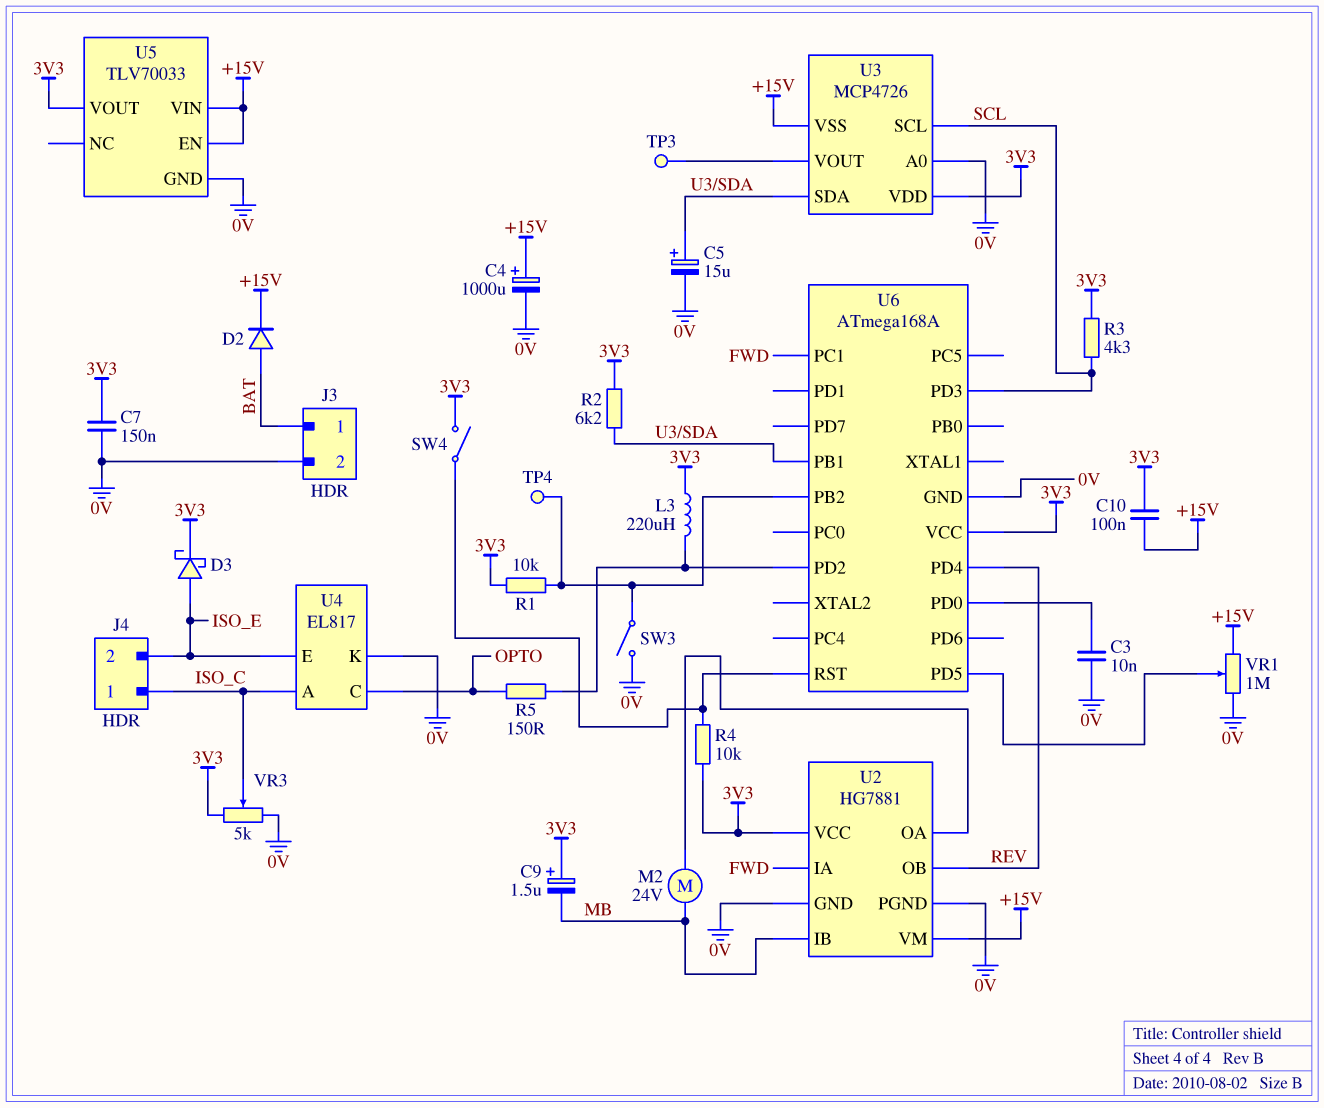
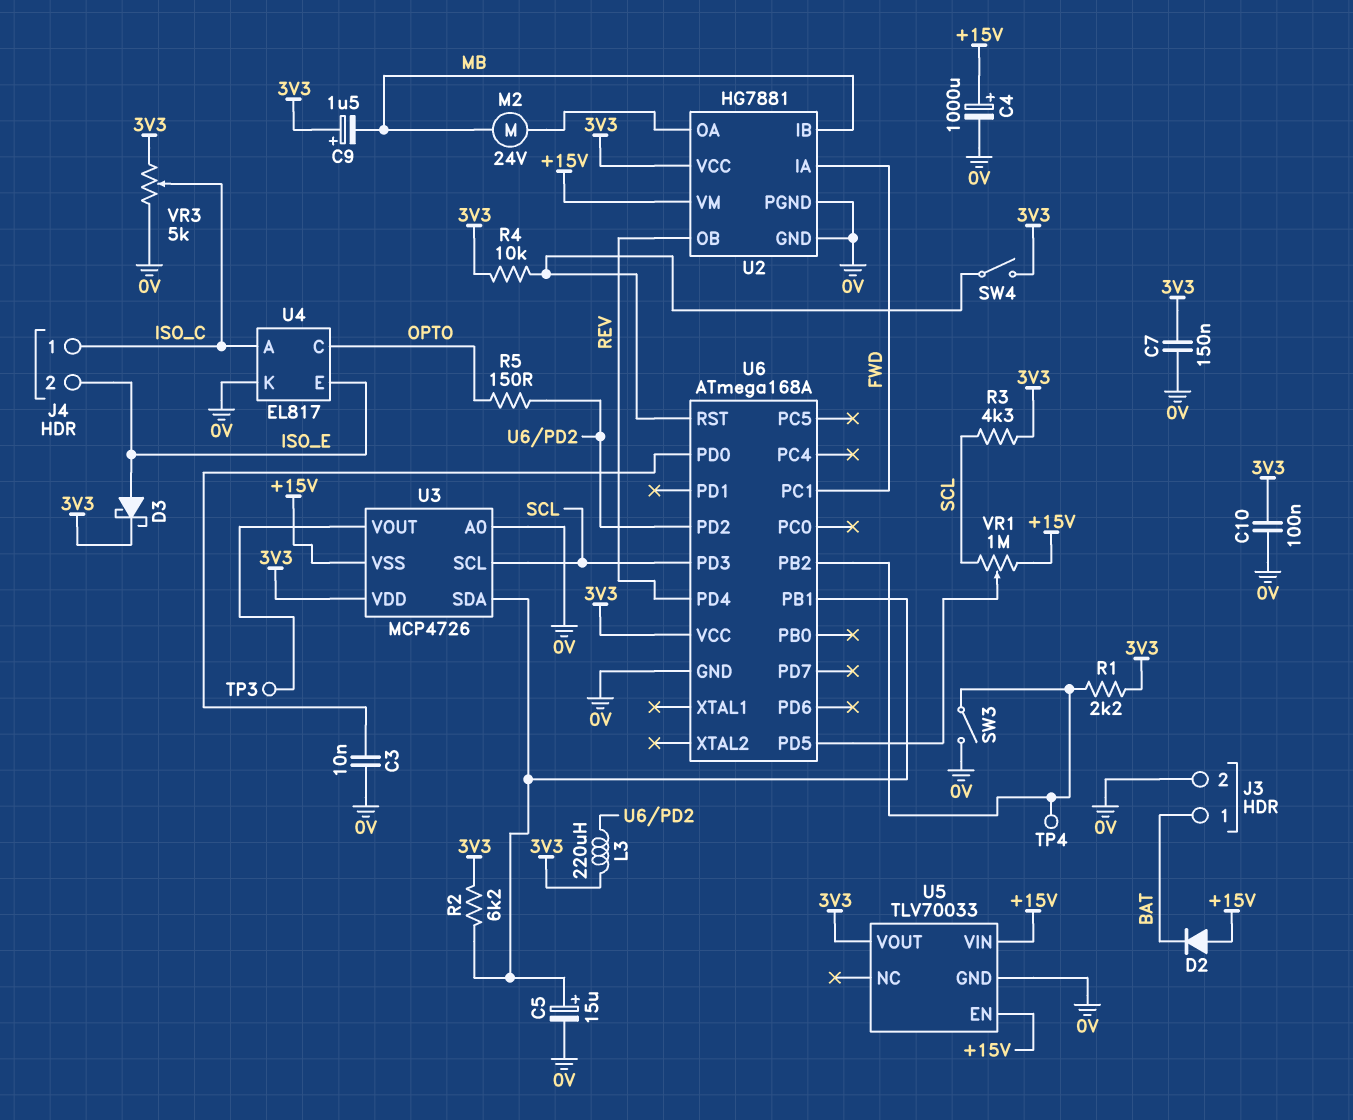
C10: 100nF (+15V, 3V3) -> 100nF (0V, 3V3)
D2: diode (A BAT, K +15V) -> diode (A +15V, K BAT)
R1: 10k (3V3, U6/PB2) -> 2.2k (3V3, U6/PB2)
VR1: 1M (+15V, 0V, wiper U6/PD5) -> 1M (+15V, SCL, wiper U6/PD5)

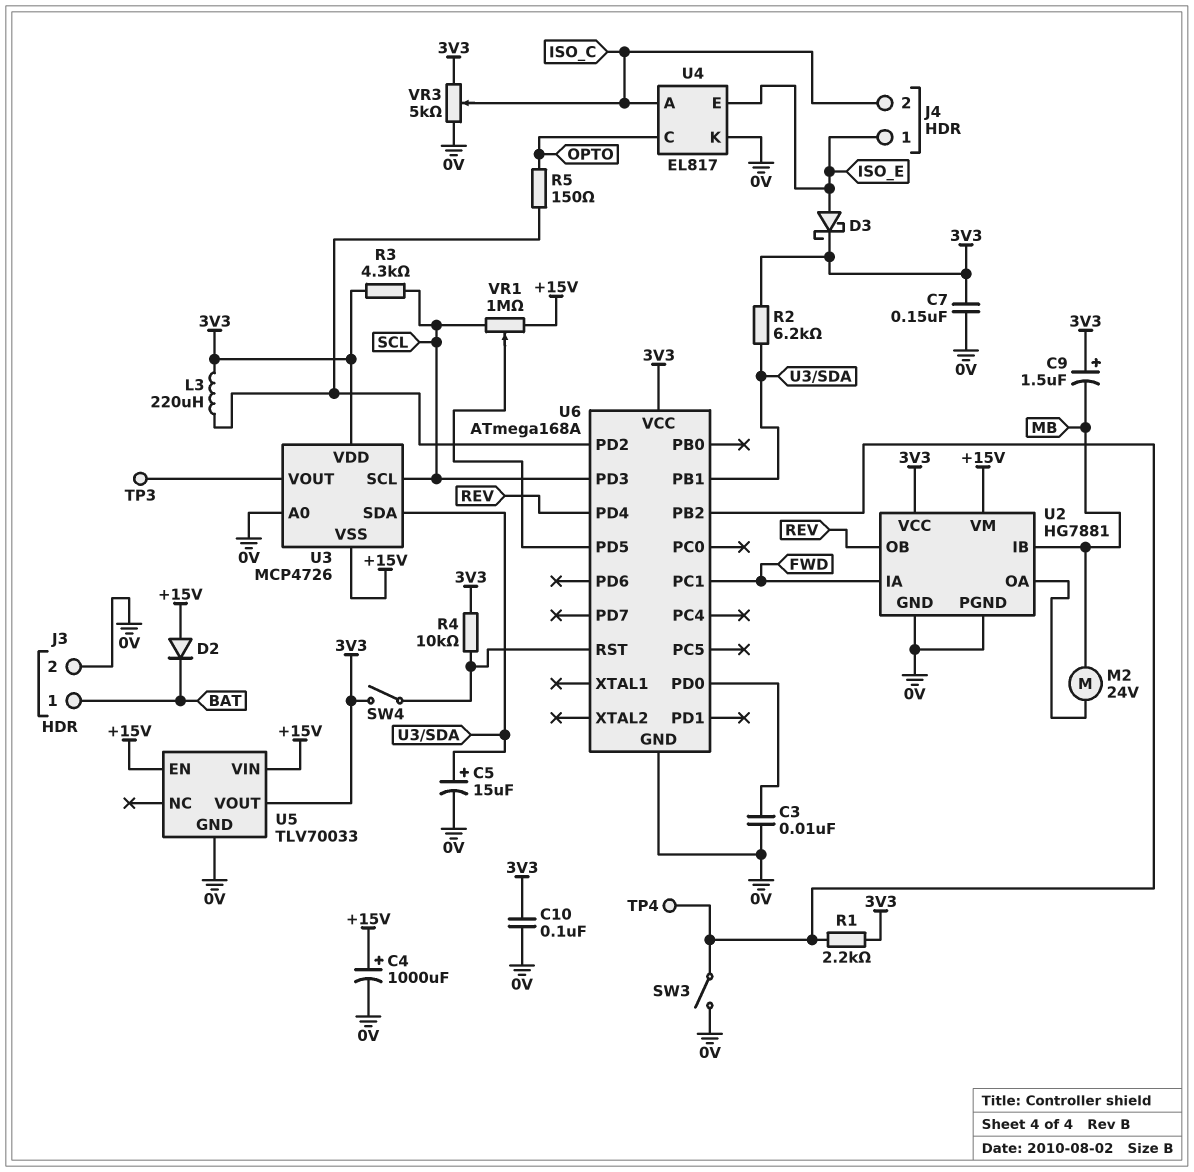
J4 pin 1: ISO_C -> ISO_E
J4 pin 2: ISO_E -> ISO_C

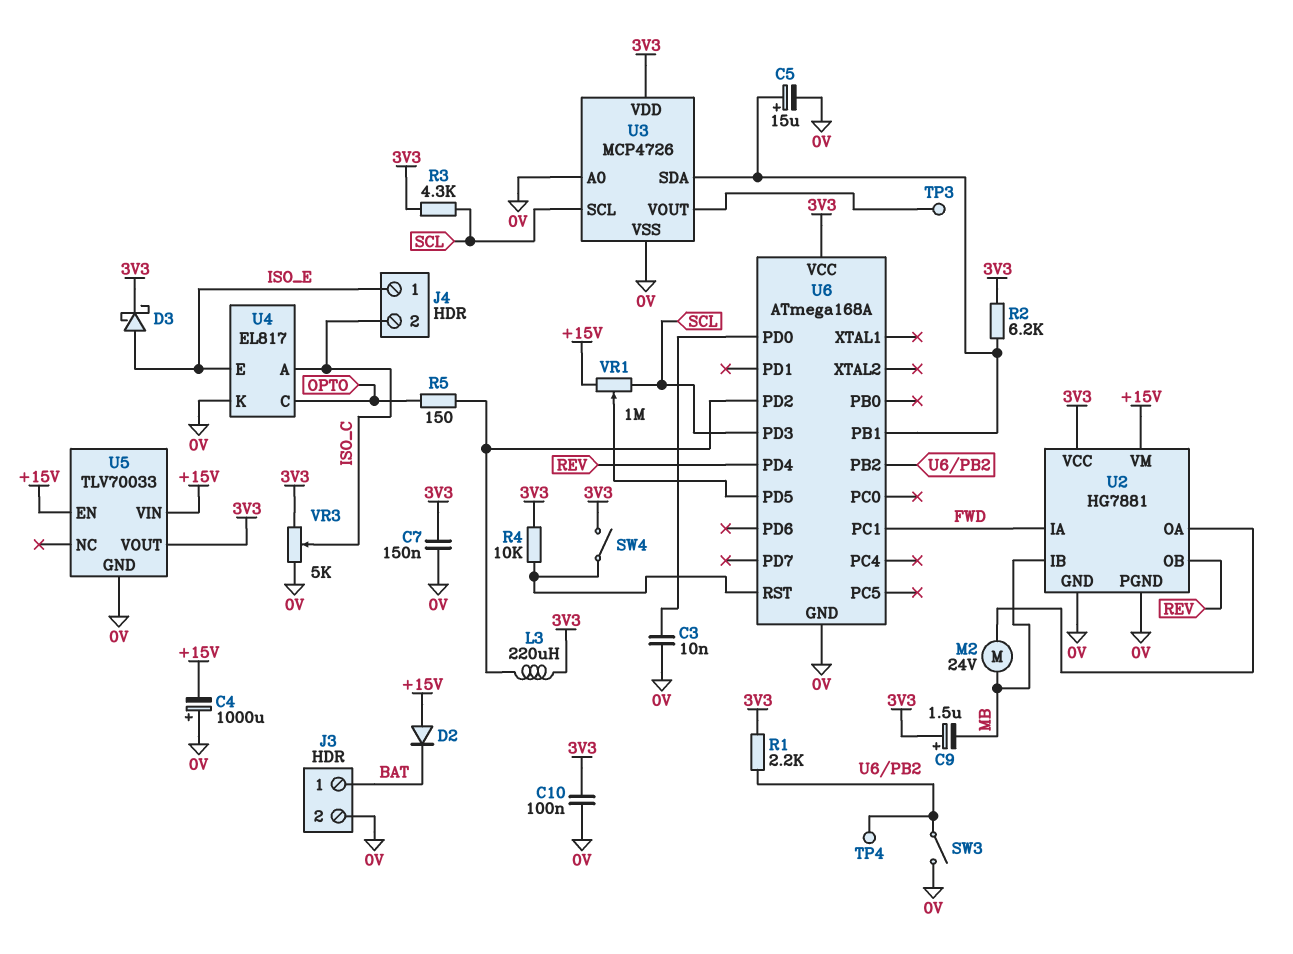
C4: 1000uF (plus +15V, minus 0V) -> 1000uF (plus 0V, minus +15V)
U3 pin VSS: +15V -> 0V

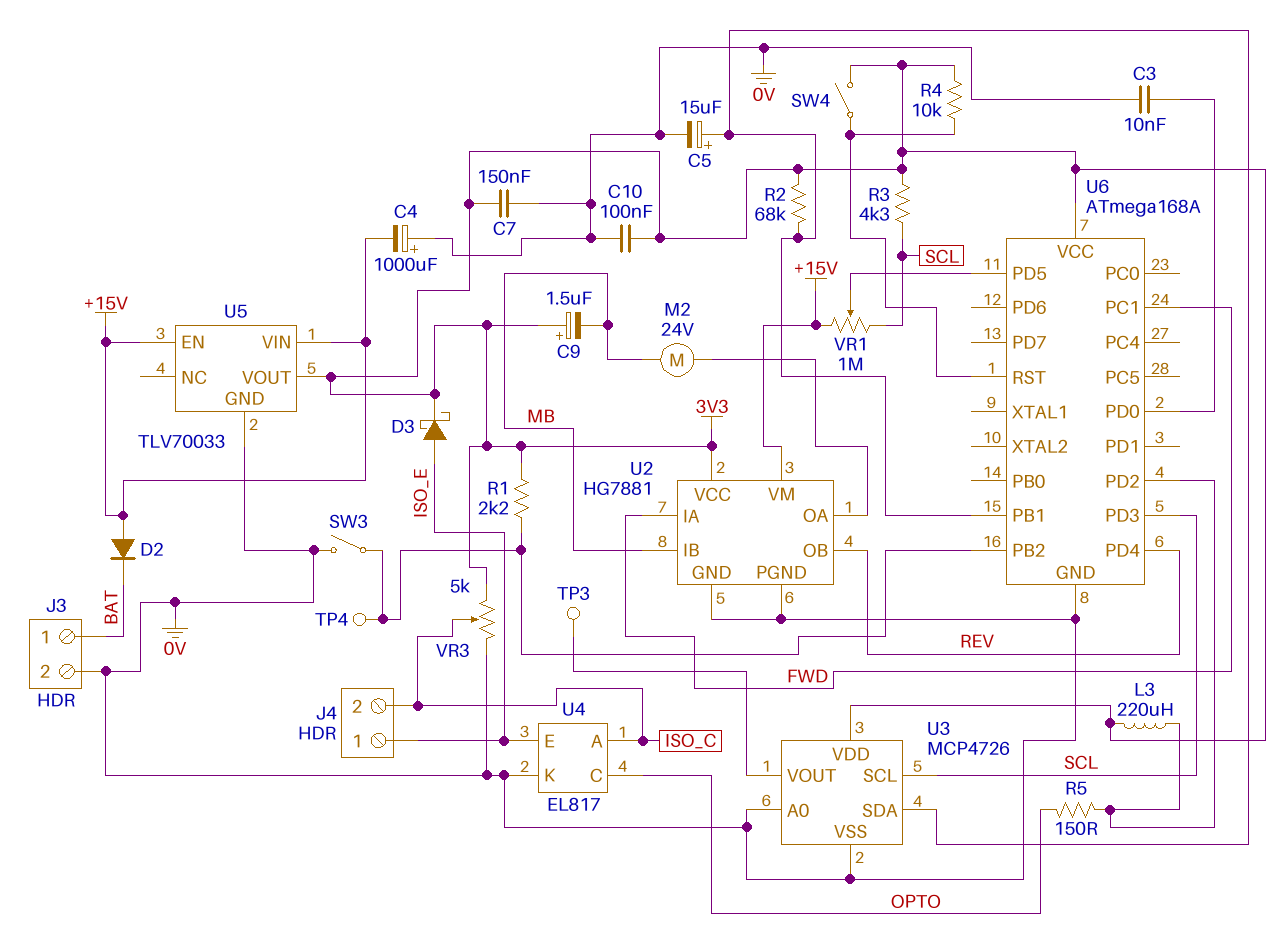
R2: 6.2k (3V3, U3/SDA) -> 68k (3V3, U3/SDA)

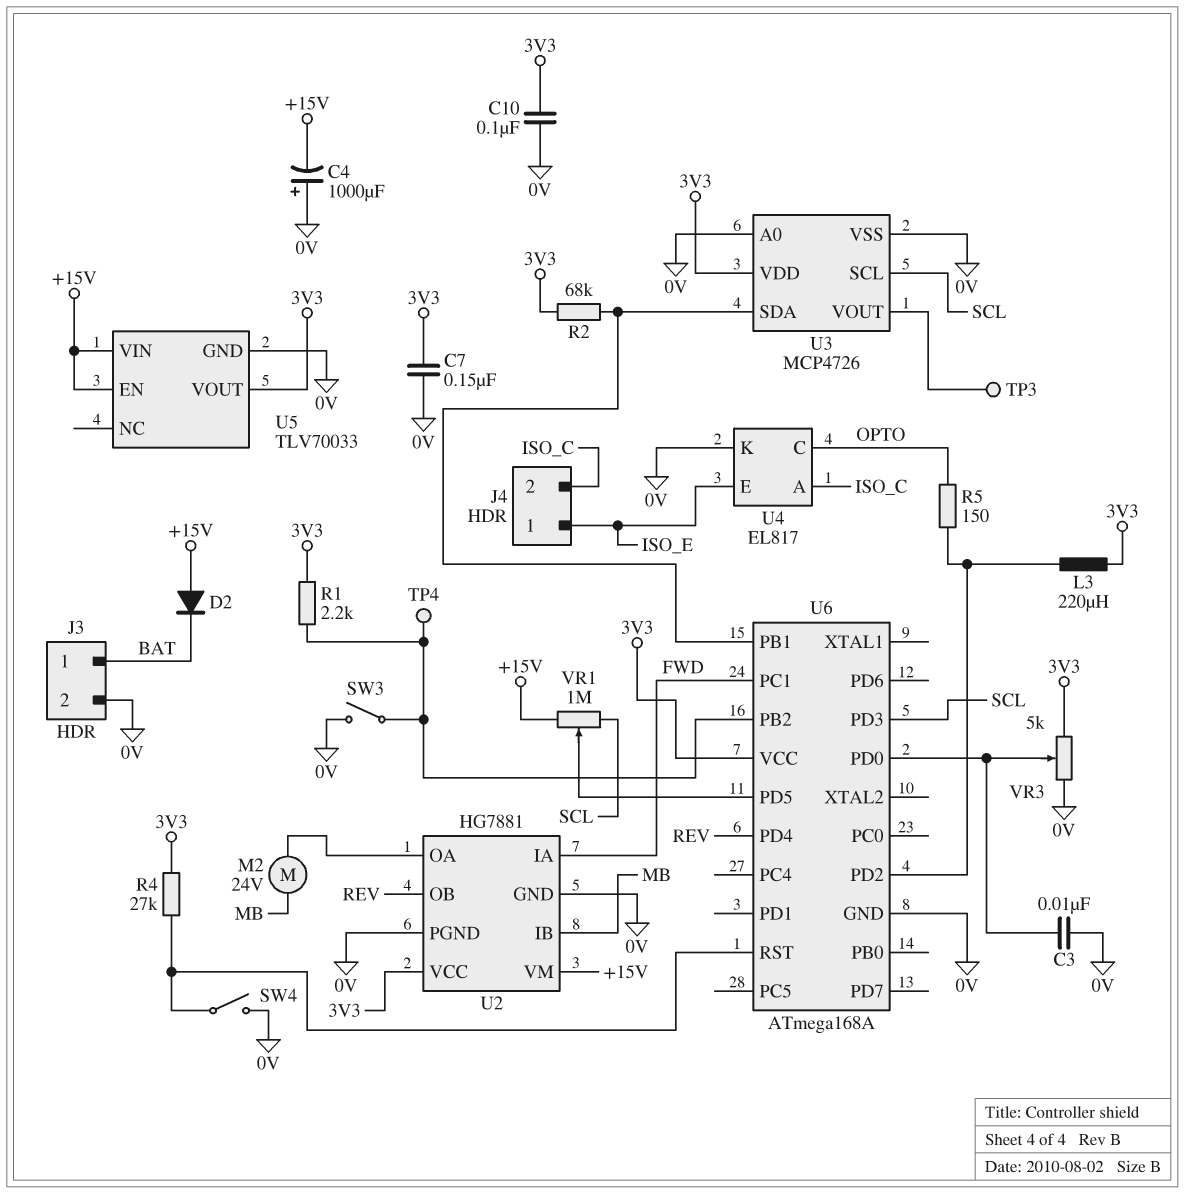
C5: 15uF (plus U3/SDA, minus 0V) -> none
C9: 1.5uF (plus 3V3, minus MB) -> none
D3: schottky (A ISO_E, K 3V3) -> none
R3: 4.3k (3V3, SCL) -> none
R4: 10k (3V3, U6/RST) -> 27k (3V3, U6/RST)
SW4: switch (3V3, U6/RST) -> switch (0V, U6/RST)
VR3: 5k (0V, 3V3, wiper ISO_C) -> 5k (0V, 3V3, wiper U6/PD0)

